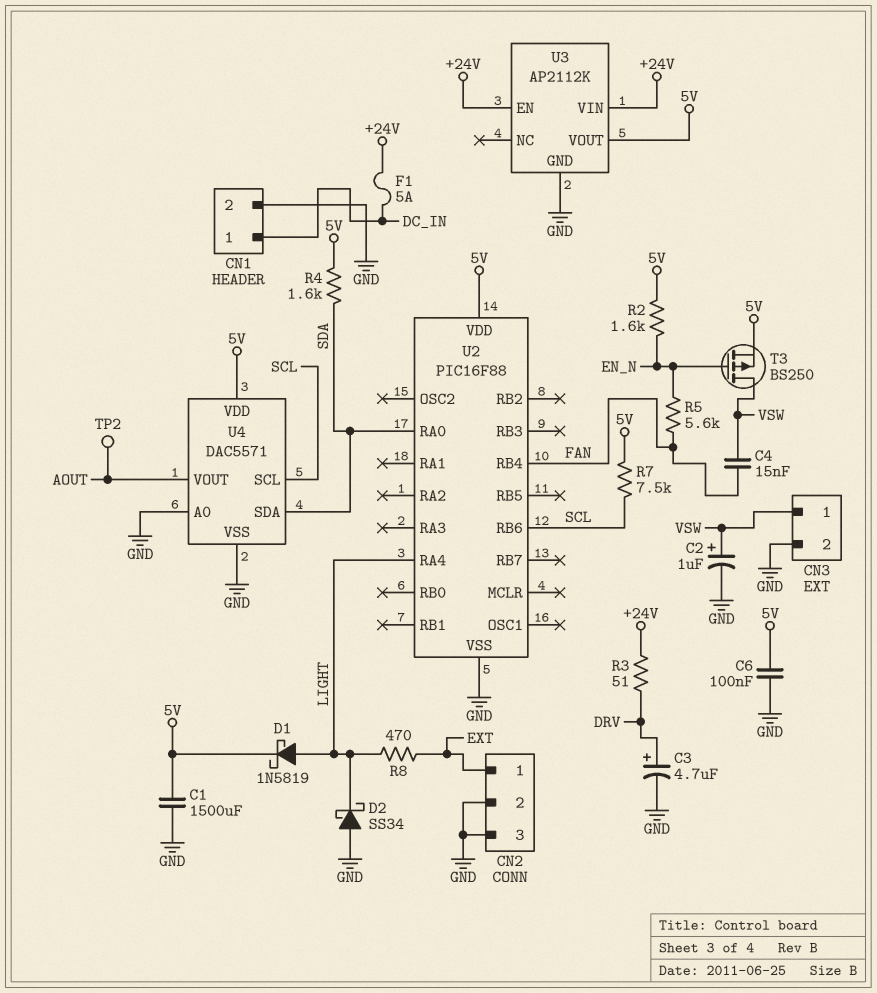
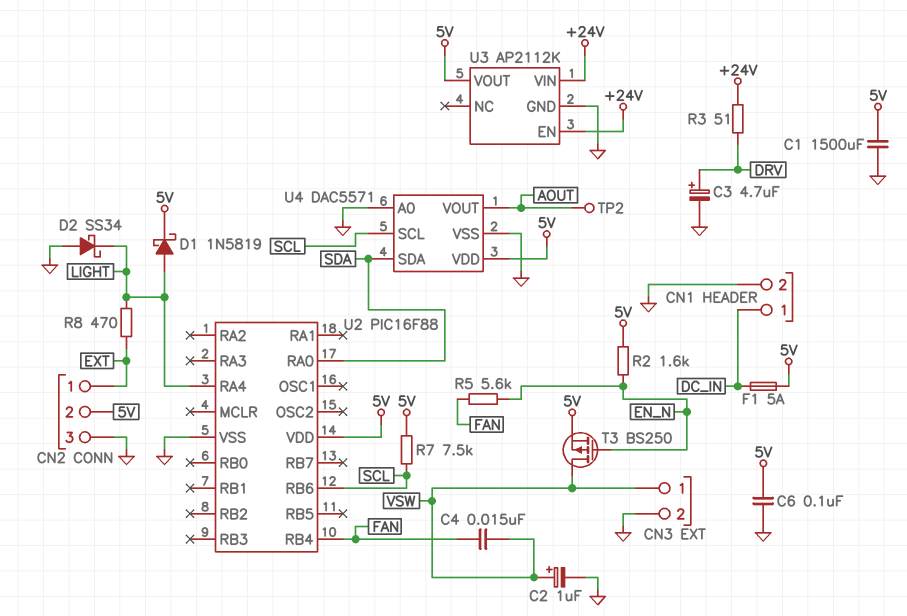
CN2 pin 2: GND -> 5V
F1: 5A (+24V, DC_IN) -> 5A (5V, DC_IN)
R4: 1.6k (5V, SDA) -> none

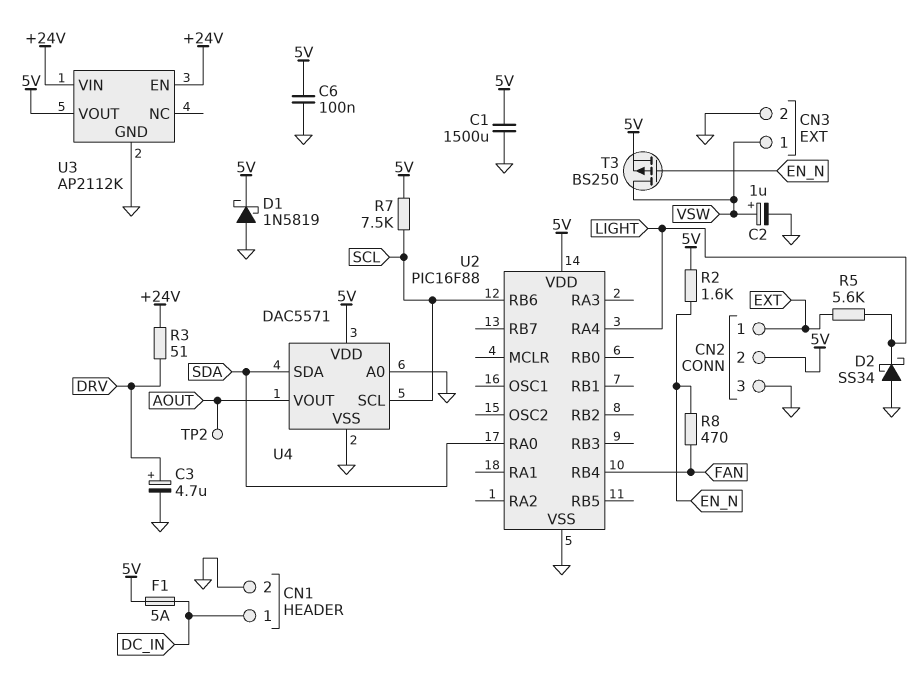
C4: 15nF (FAN, VSW) -> none
D1: schottky 1N5819 (A LIGHT, K 5V) -> schottky 1N5819 (A GND, K 5V)
R5: 5.6k (EN_N, FAN) -> 5.6k (EXT, LIGHT)
R8: 470 (EXT, LIGHT) -> 470 (EN_N, FAN)

